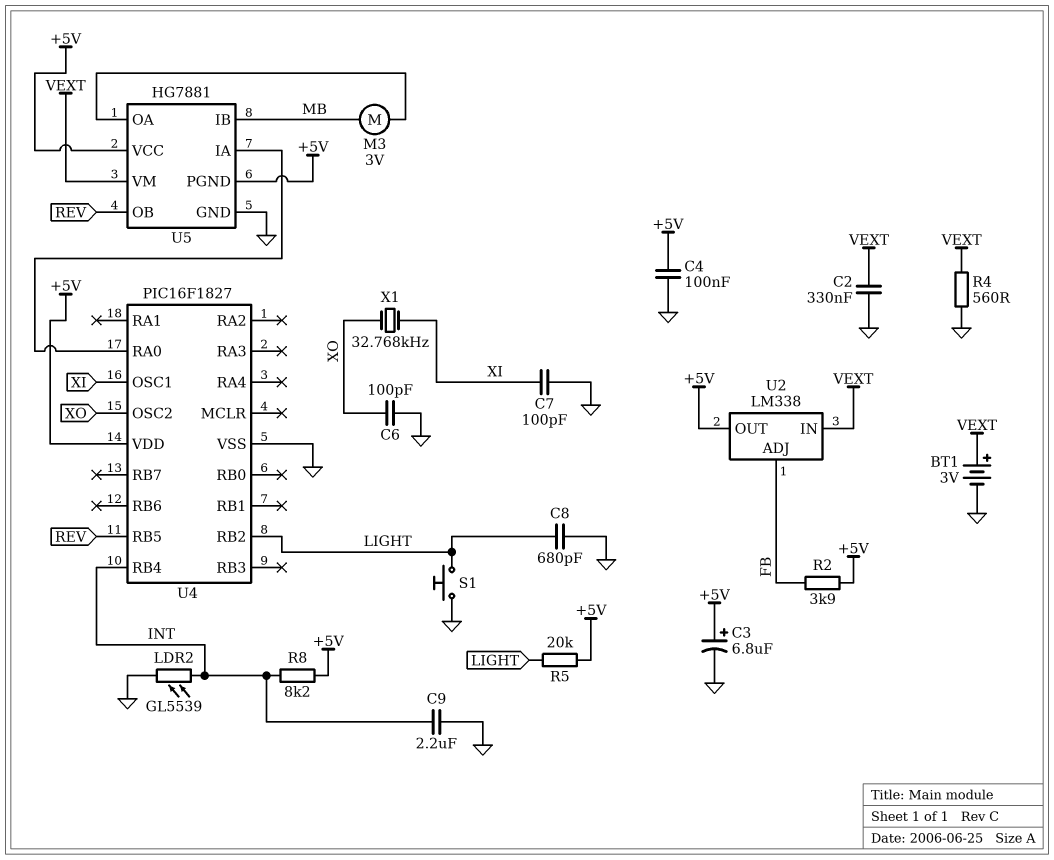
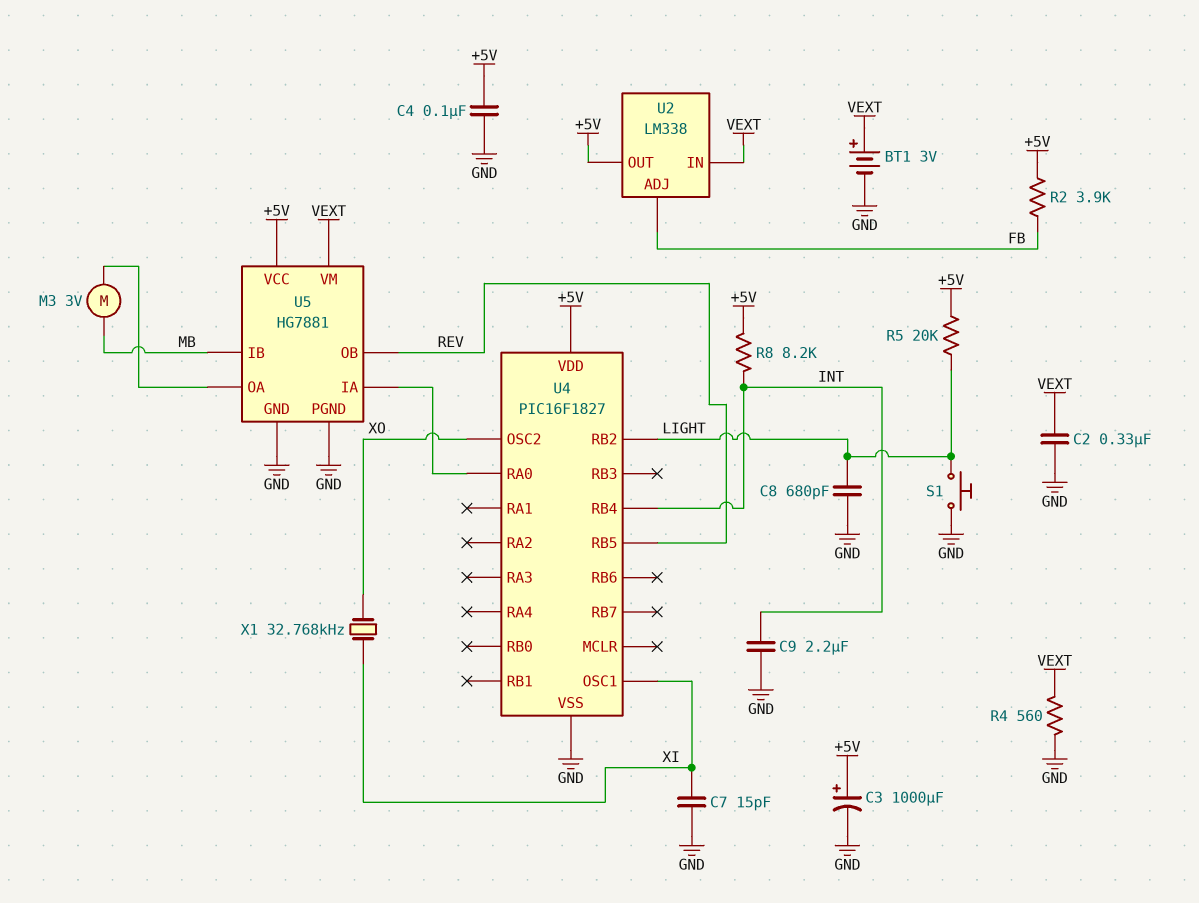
C3: 6.8uF (plus +5V, minus GND) -> 1000uF (plus +5V, minus GND)
C6: 100pF (GND, XO) -> none
C7: 100pF (GND, XI) -> 15pF (GND, XI)
LDR2: GL5539 (GND, INT) -> none
U5 pin PGND: +5V -> GND

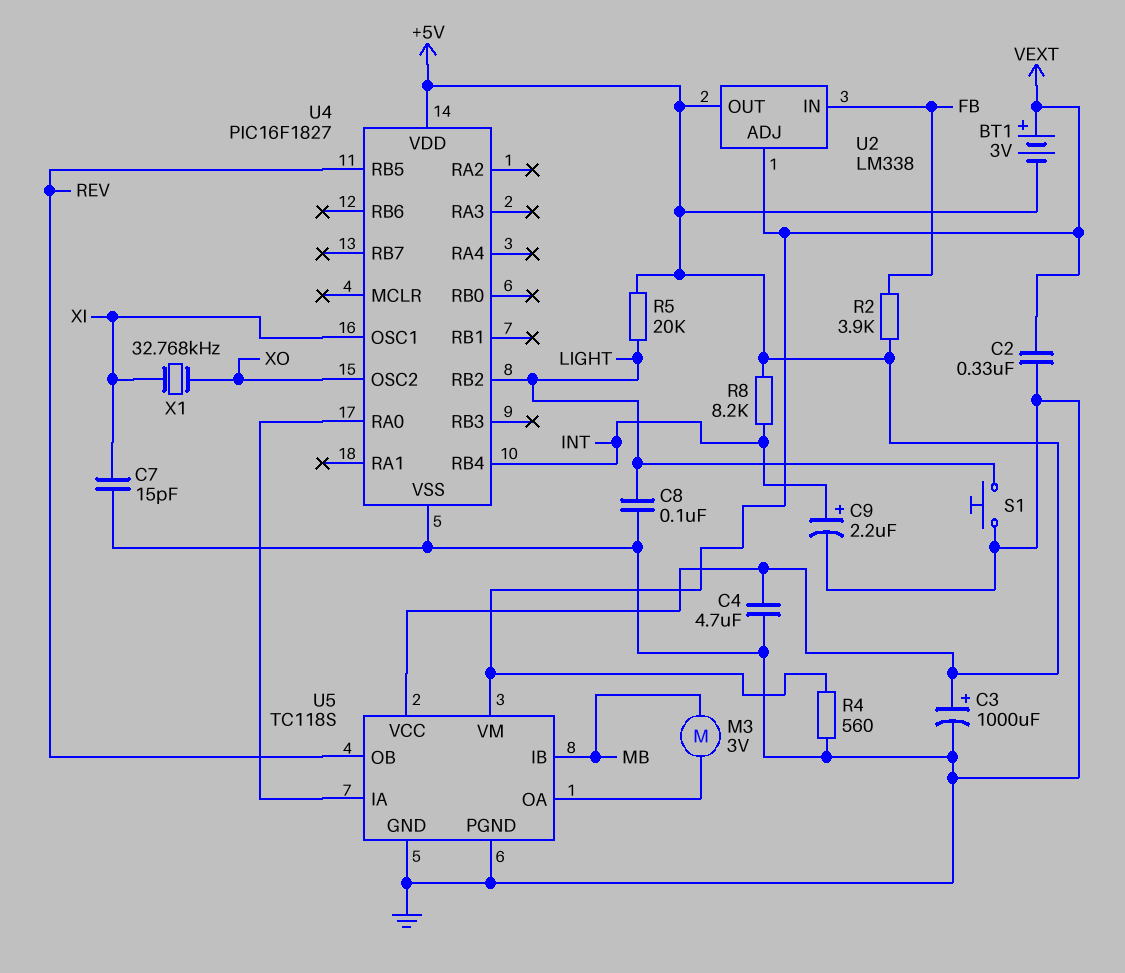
BT1: 3V (plus VEXT, minus GND) -> 3V (plus VEXT, minus +5V)
C4: 100nF (+5V, GND) -> 4.7uF (+5V, GND)
C8: 680pF (GND, LIGHT) -> 100nF (GND, LIGHT)
C9: 2.2uF (GND, INT) -> 2.2uF (plus INT, minus GND)
U2 pin ADJ: FB -> VEXT
U2 pin IN: VEXT -> FB
U5: HG7881 -> TC118S

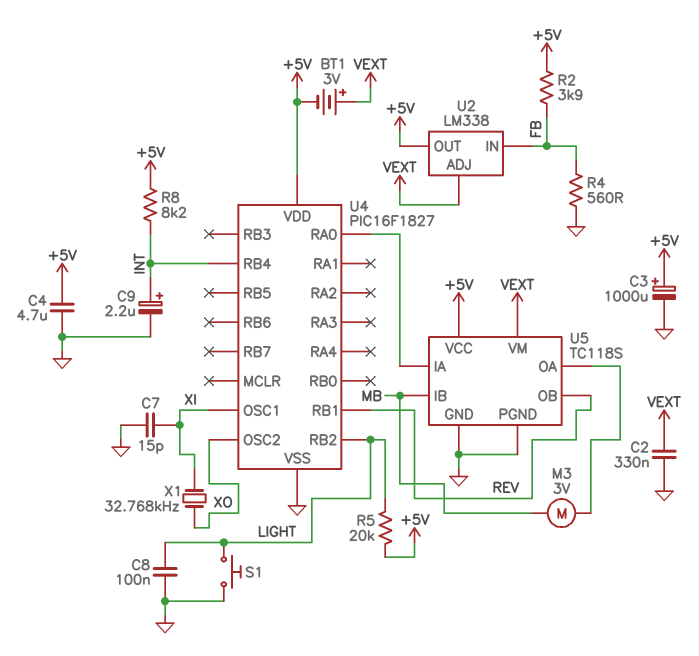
R4: 560 (GND, VEXT) -> 560 (FB, GND)
U4 pin RB1: none -> REV
U4 pin RB5: REV -> none

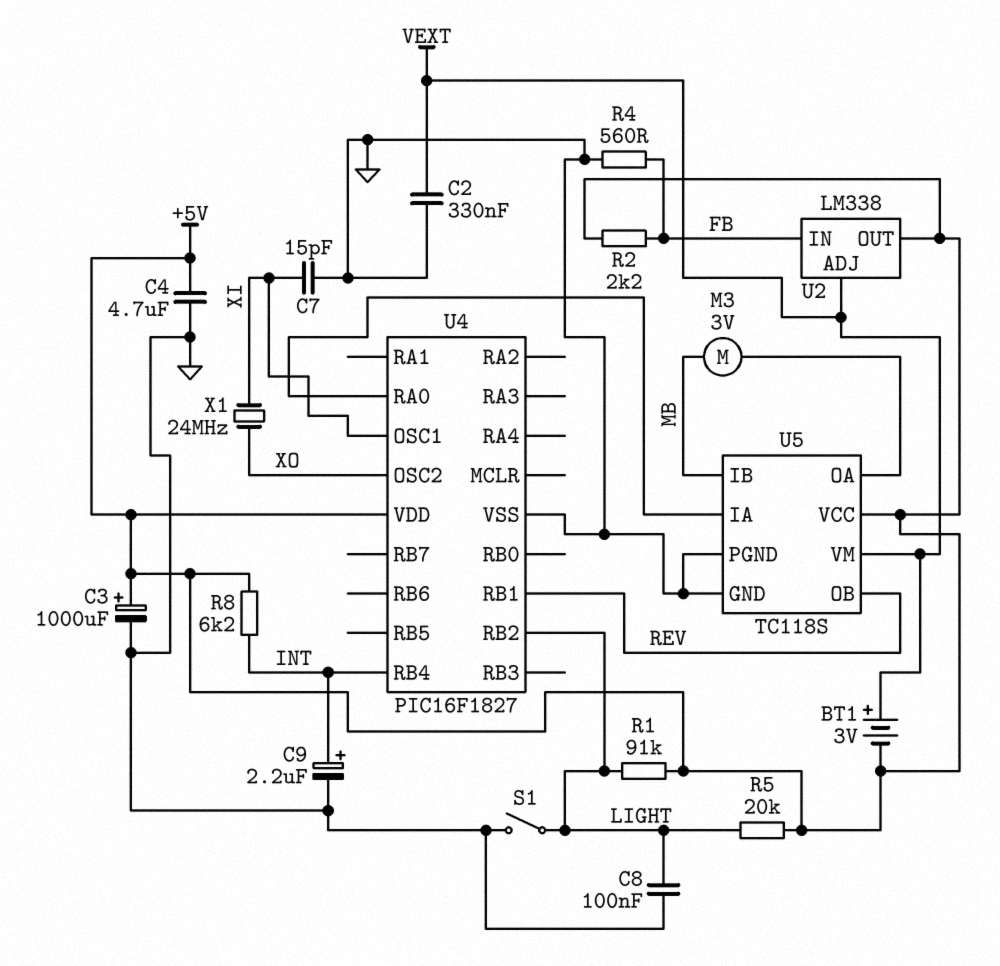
R1: none -> 91k (+5V, LIGHT)
R2: 3.9k (+5V, FB) -> 2.2k (+5V, FB)
R8: 8.2k (+5V, INT) -> 6.2k (+5V, INT)
S1: button (GND, LIGHT) -> switch (GND, LIGHT)
X1: 32.768kHz (XI, XO) -> 24MHz (XI, XO)

